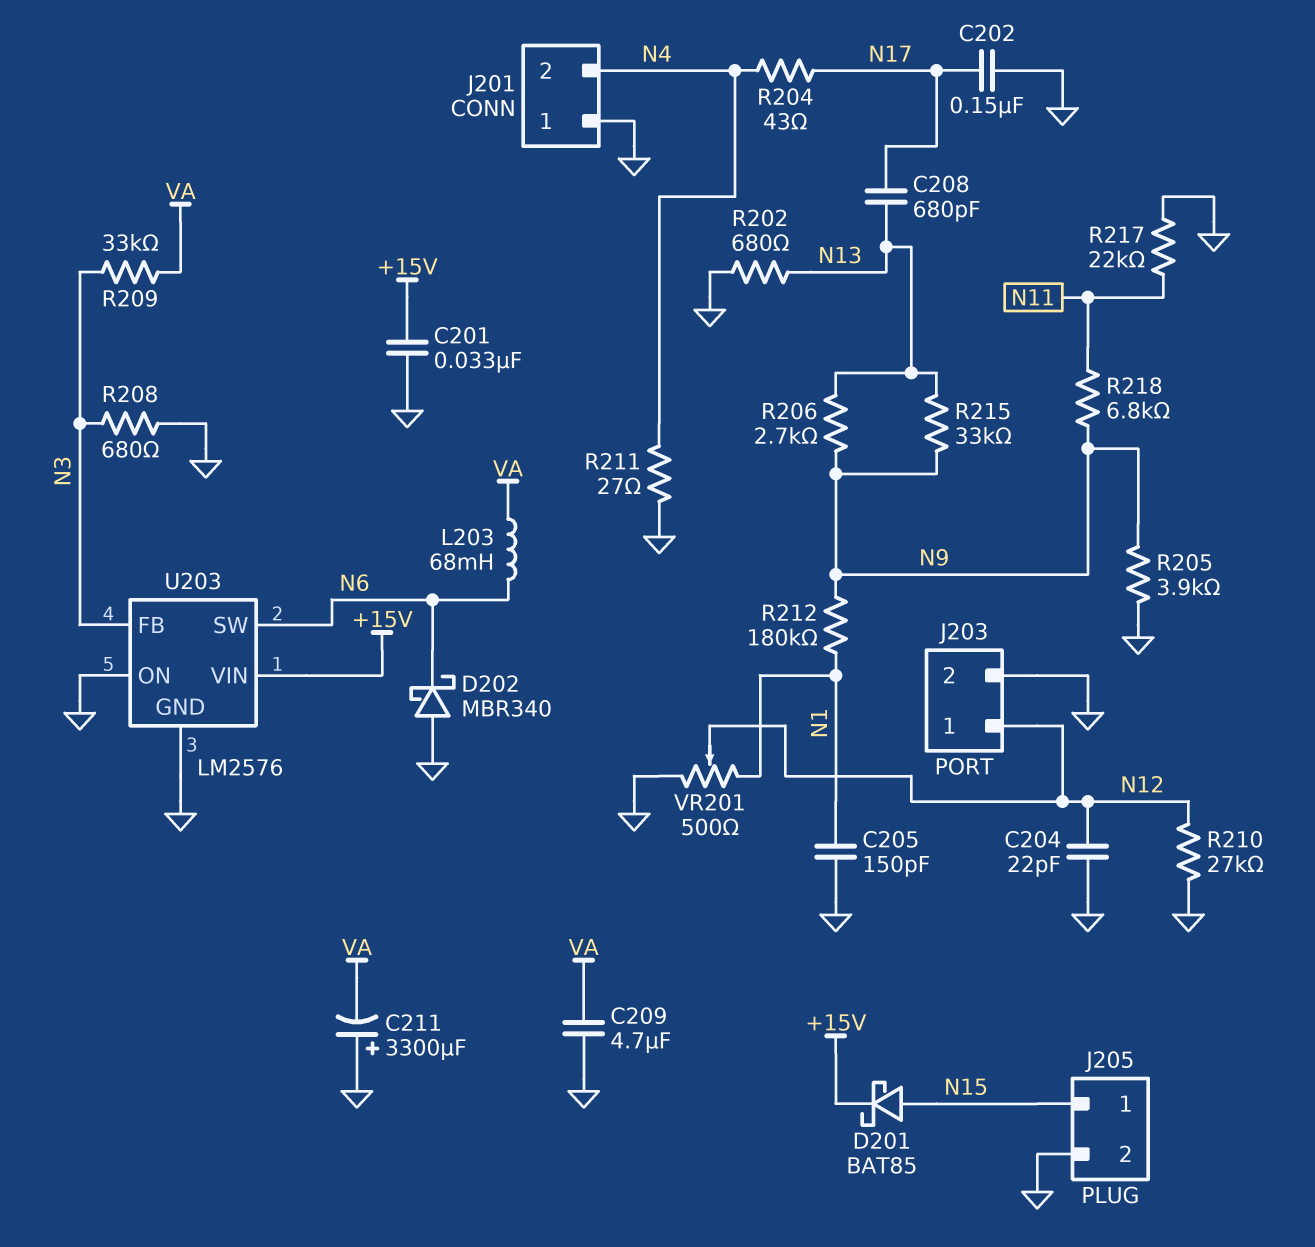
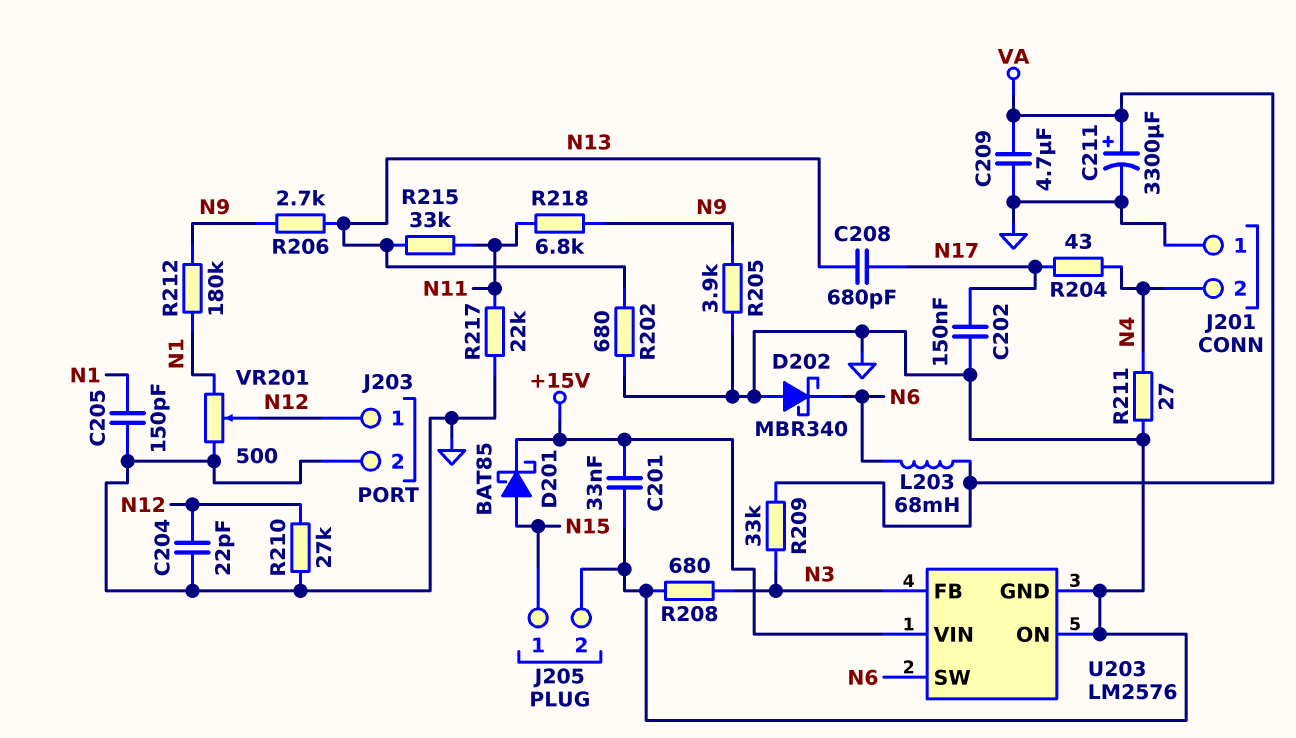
C211: 3300uF (plus GND, minus VA) -> 3300uF (plus VA, minus GND)
R215: 33k (N9, N13) -> 33k (N11, N13)

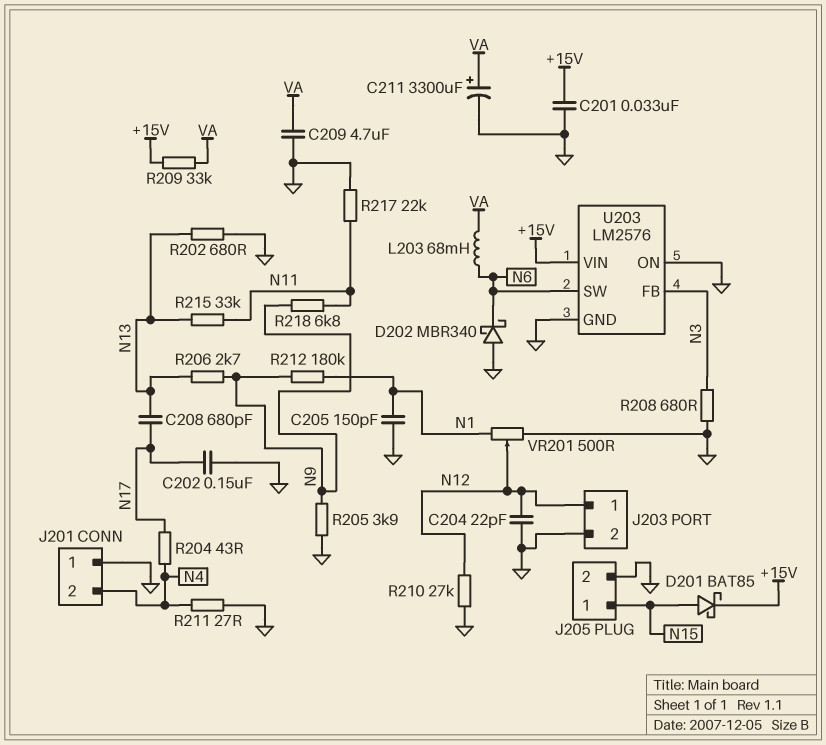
R209: 33k (N3, VA) -> 33k (+15V, VA)

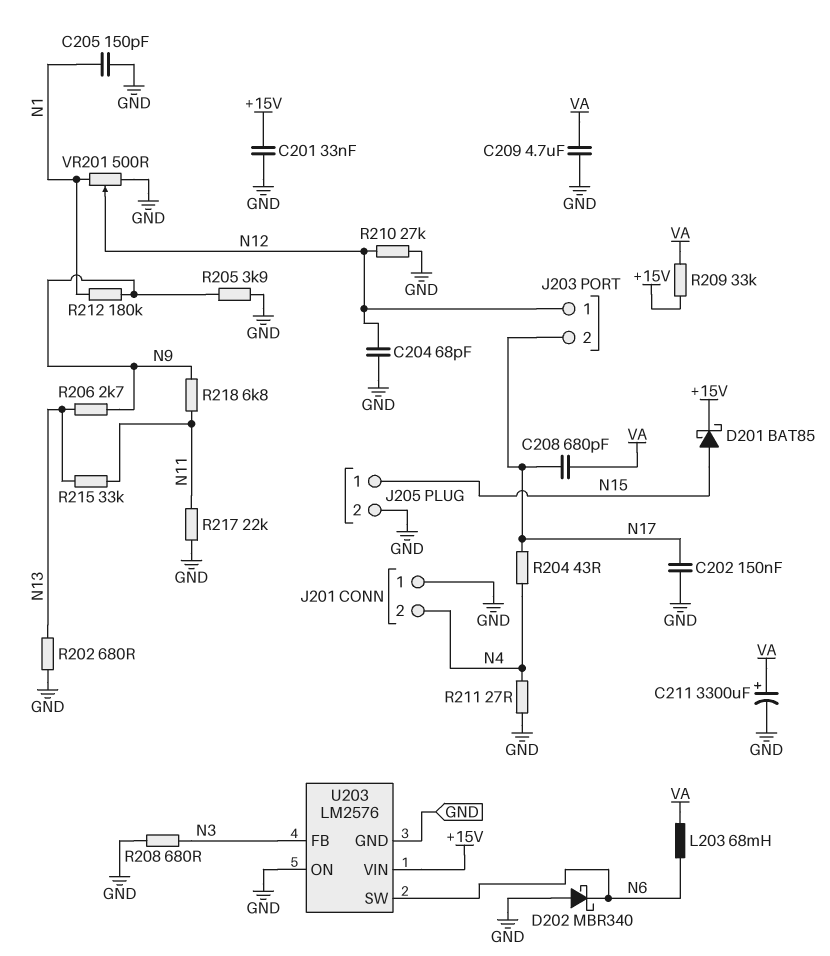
C204: 22pF (GND, N12) -> 68pF (GND, N12)
C208: 680pF (N13, N17) -> 680pF (N17, VA)
J203 pin 2: GND -> N17

